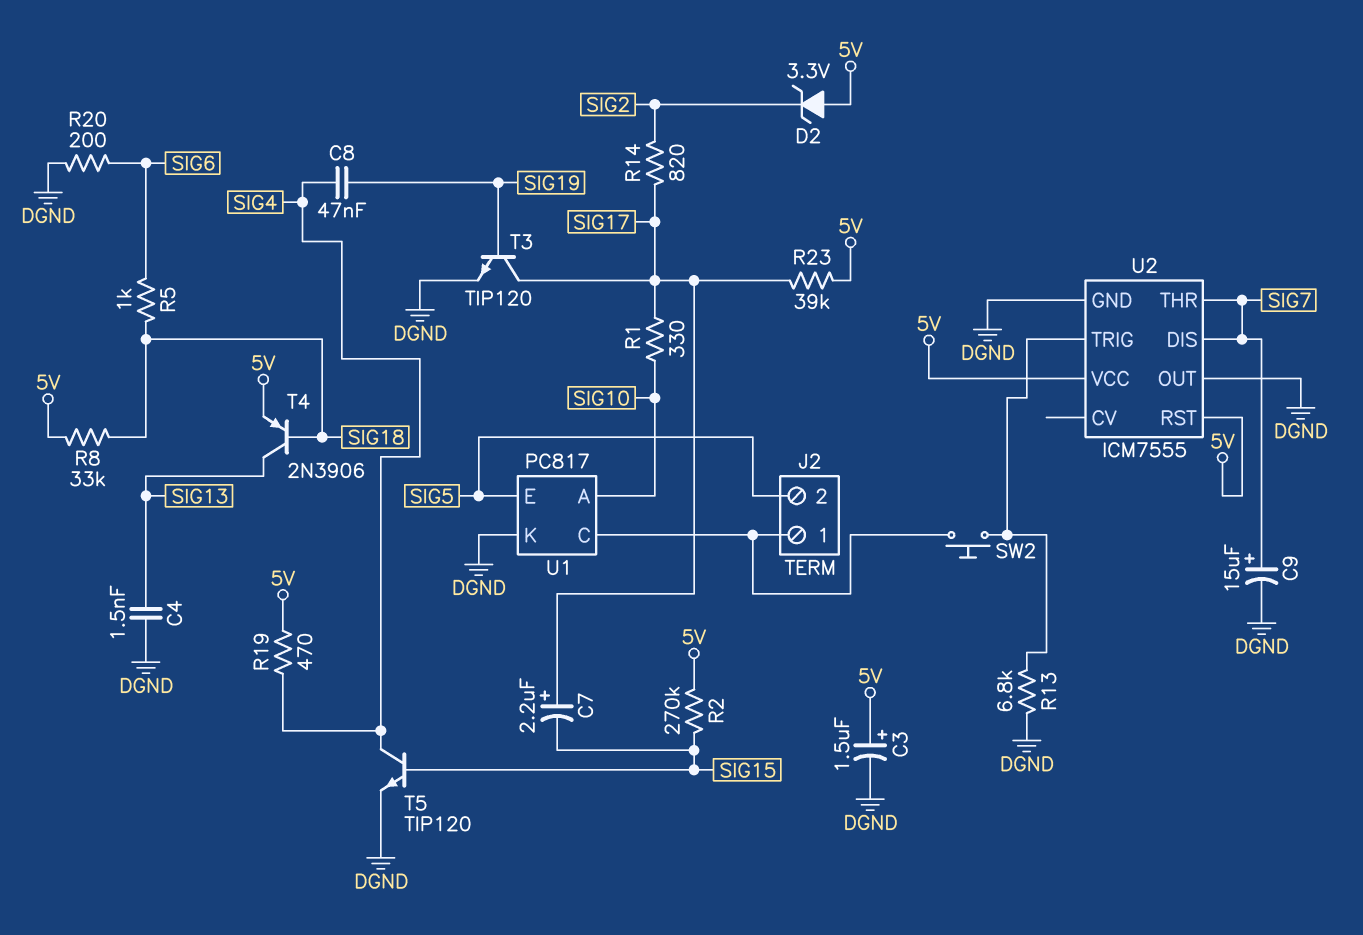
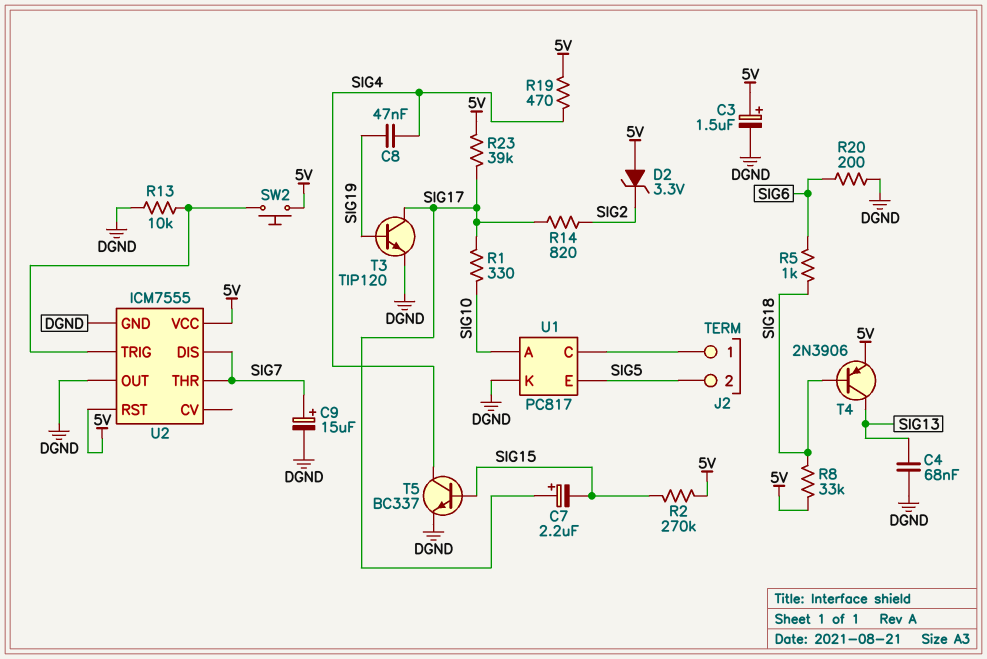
C4: 1.5nF (DGND, SIG13) -> 68nF (DGND, SIG13)
R13: 6.8k (DGND, U2/TRIG) -> 10k (DGND, U2/TRIG)
SW2: button (J2/1, U2/TRIG) -> button (5V, U2/TRIG)
T5: NPN TIP120 (B SIG15, C SIG4, E DGND) -> NPN BC337 (B SIG15, C SIG4, E DGND)

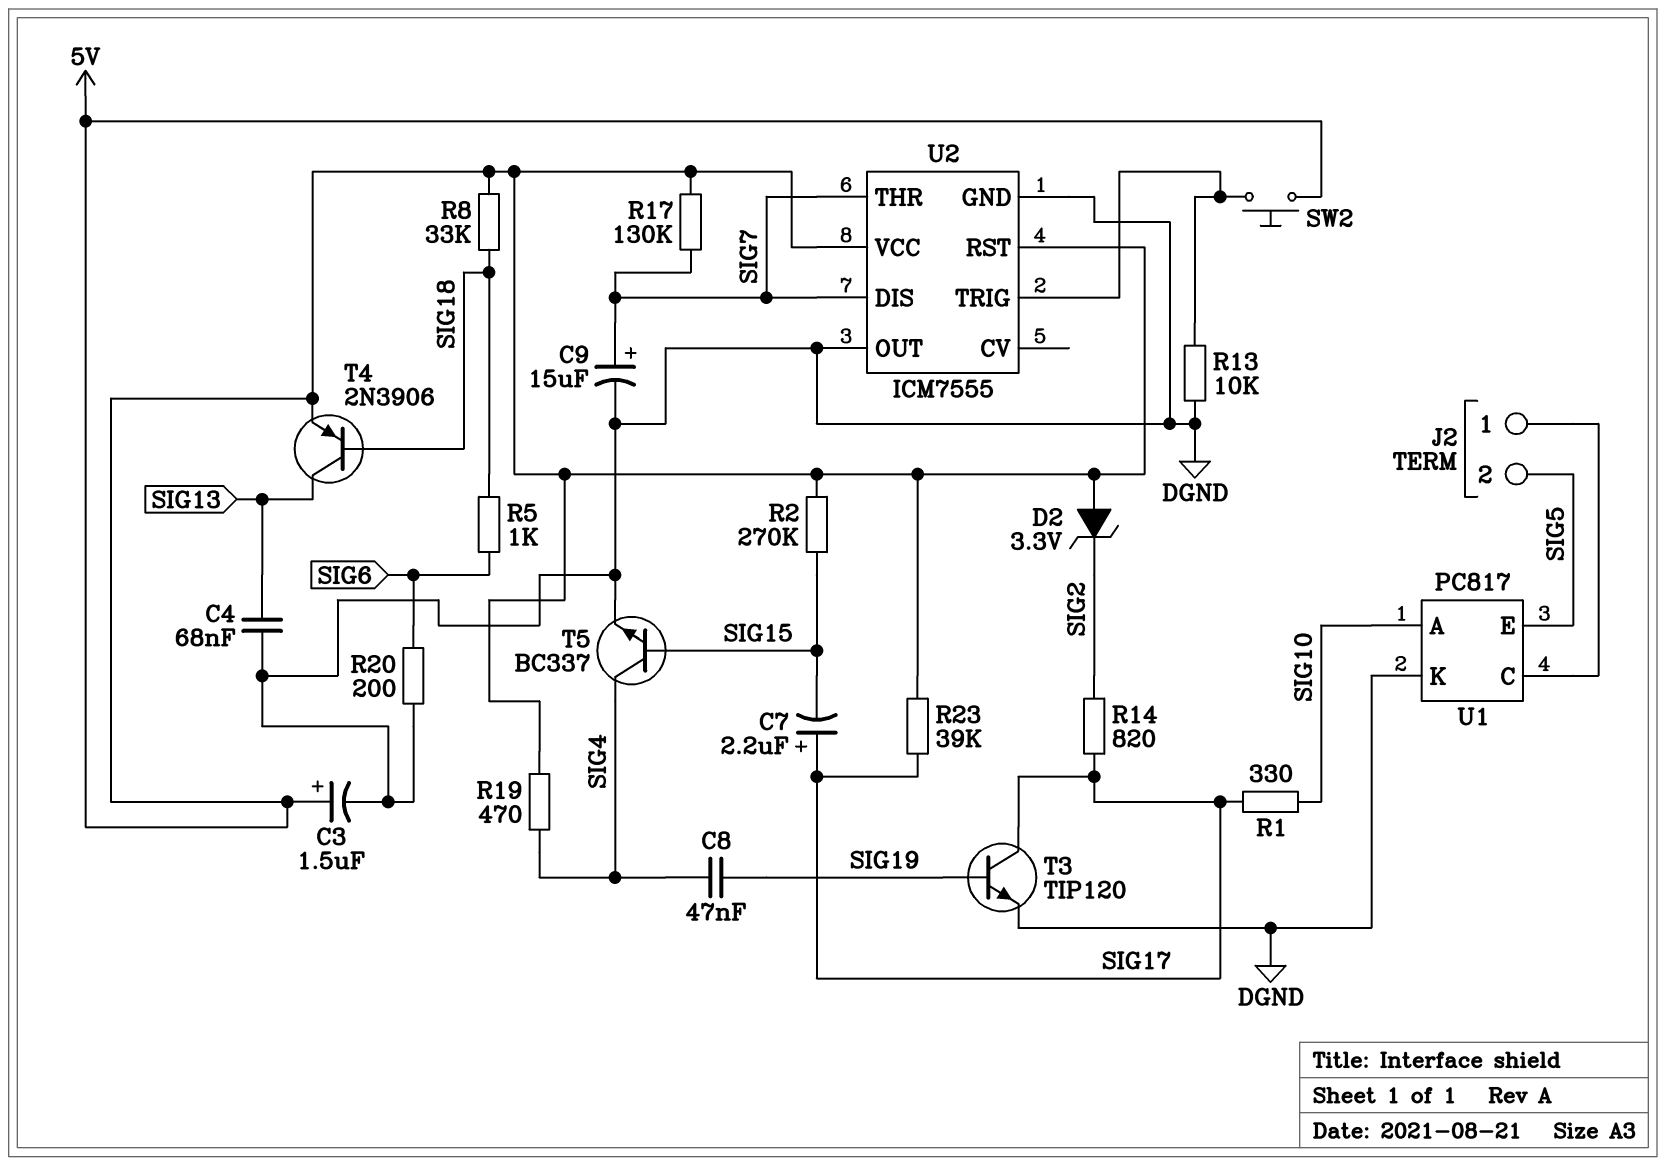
R17: none -> 130k (5V, SIG7)

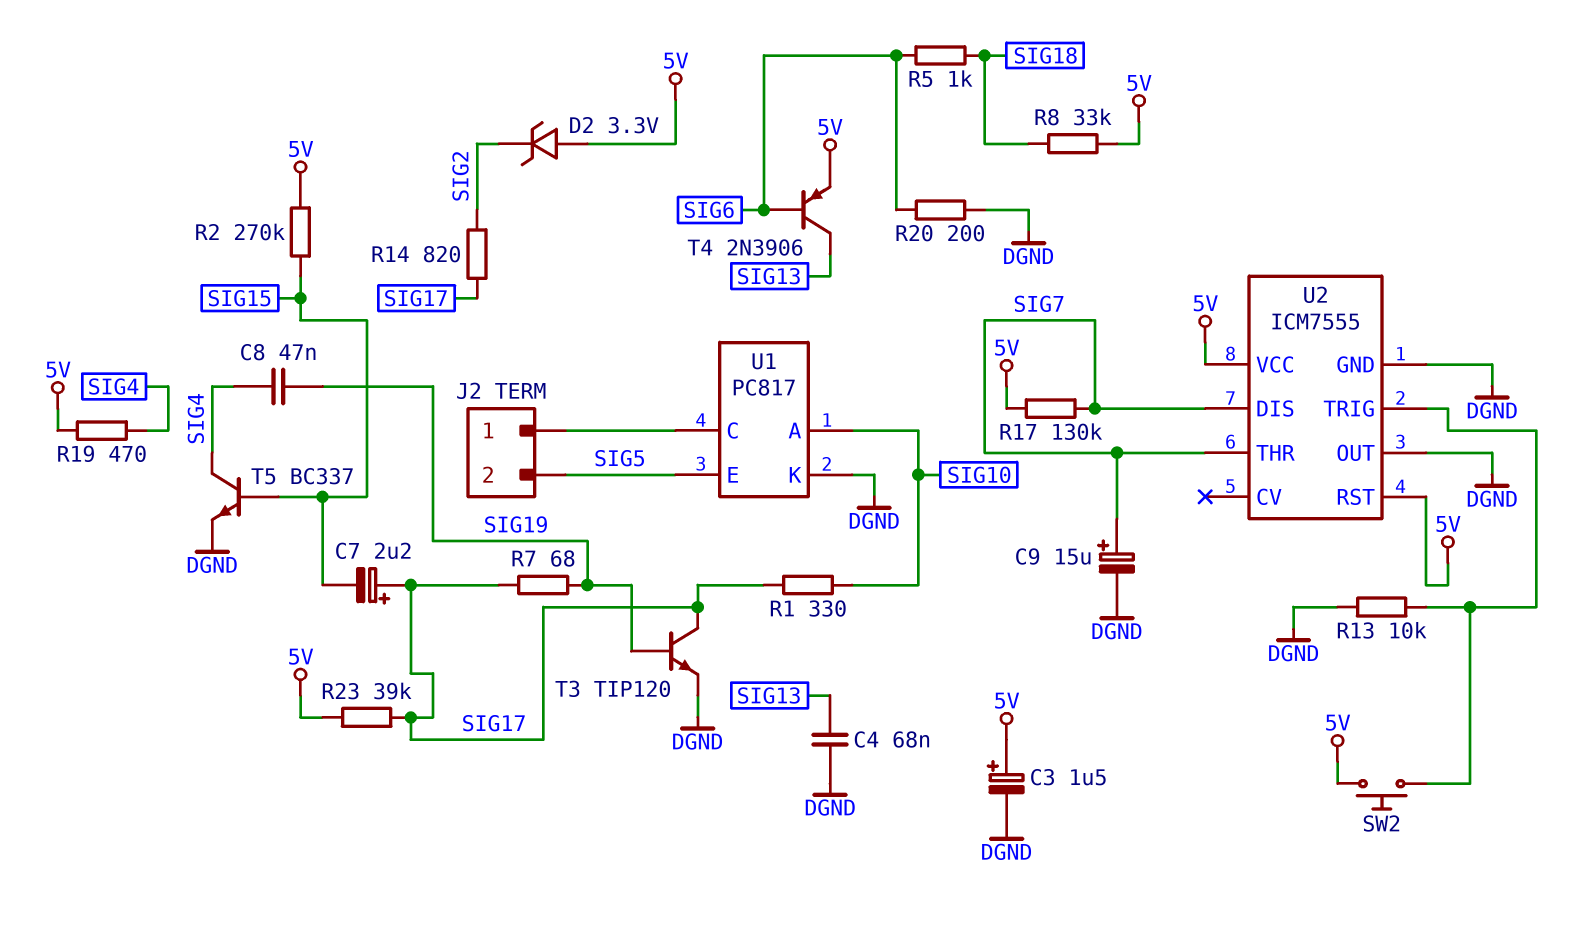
R7: none -> 68 (SIG17, SIG19)
T4: PNP 2N3906 (B SIG18, C SIG13, E 5V) -> PNP 2N3906 (B SIG6, C SIG13, E 5V)

